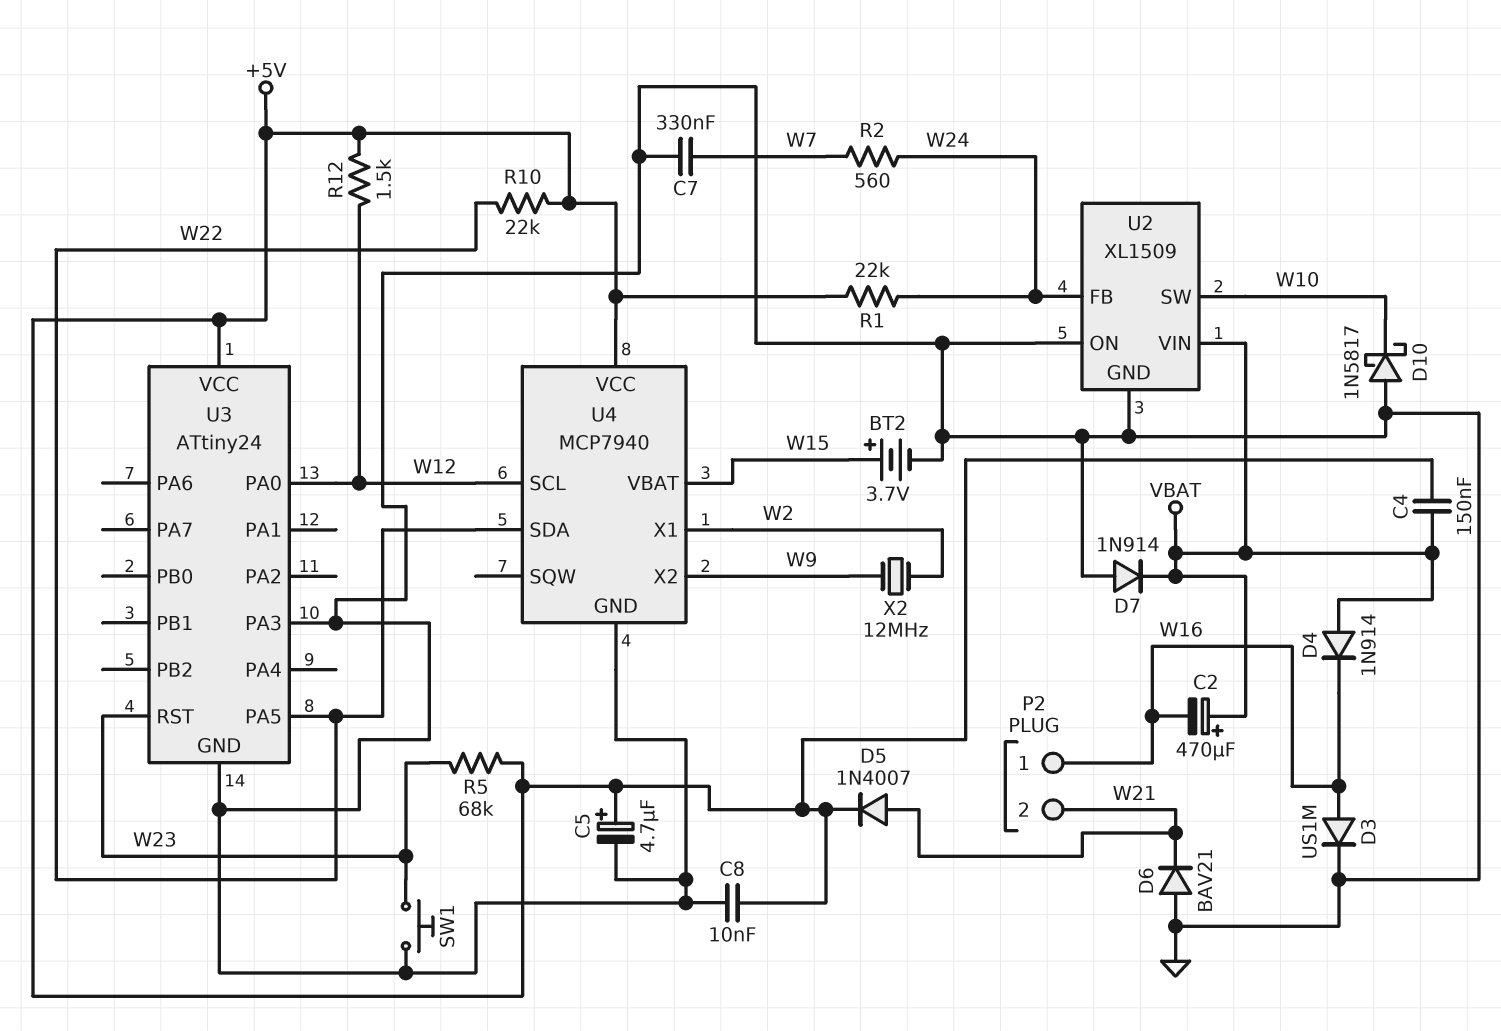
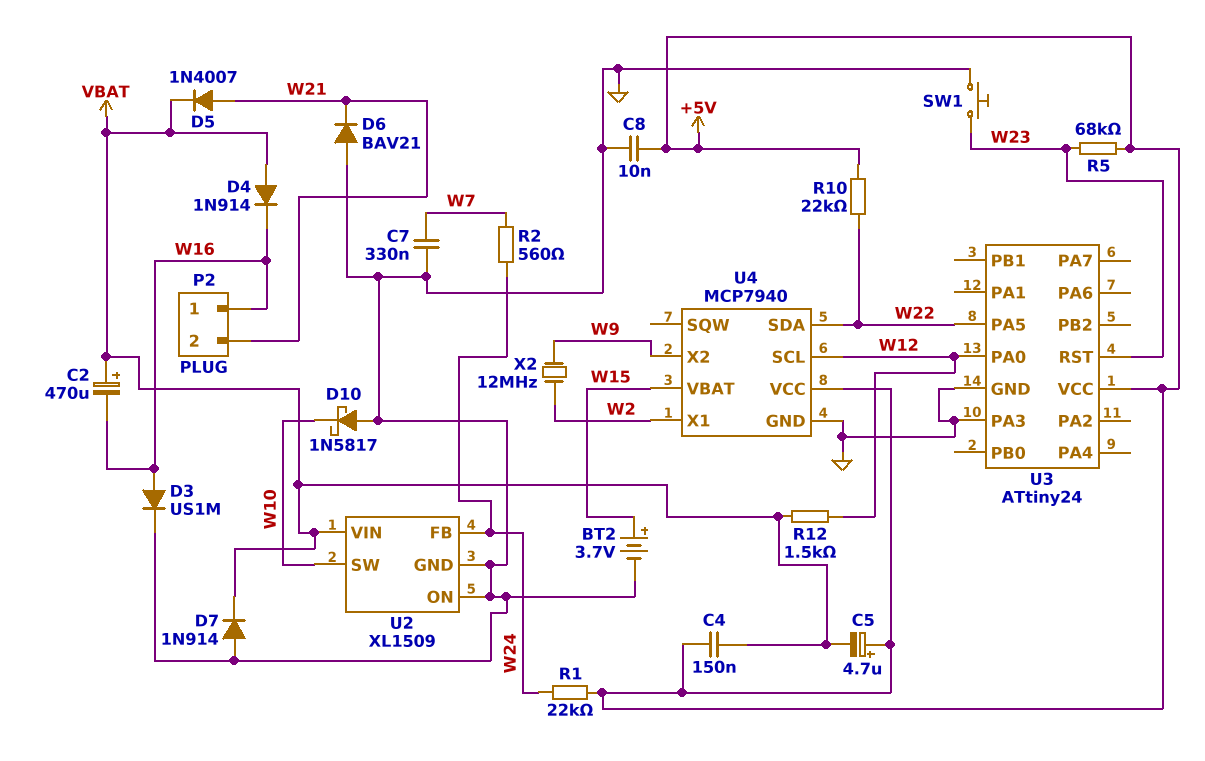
C5: 4.7uF (plus +5V, minus GND) -> 4.7uF (plus +5V, minus VBAT)
D5: diode 1N4007 (A W21, K +5V) -> diode 1N4007 (A W21, K VBAT)
R12: 1.5k (+5V, W12) -> 1.5k (VBAT, W12)

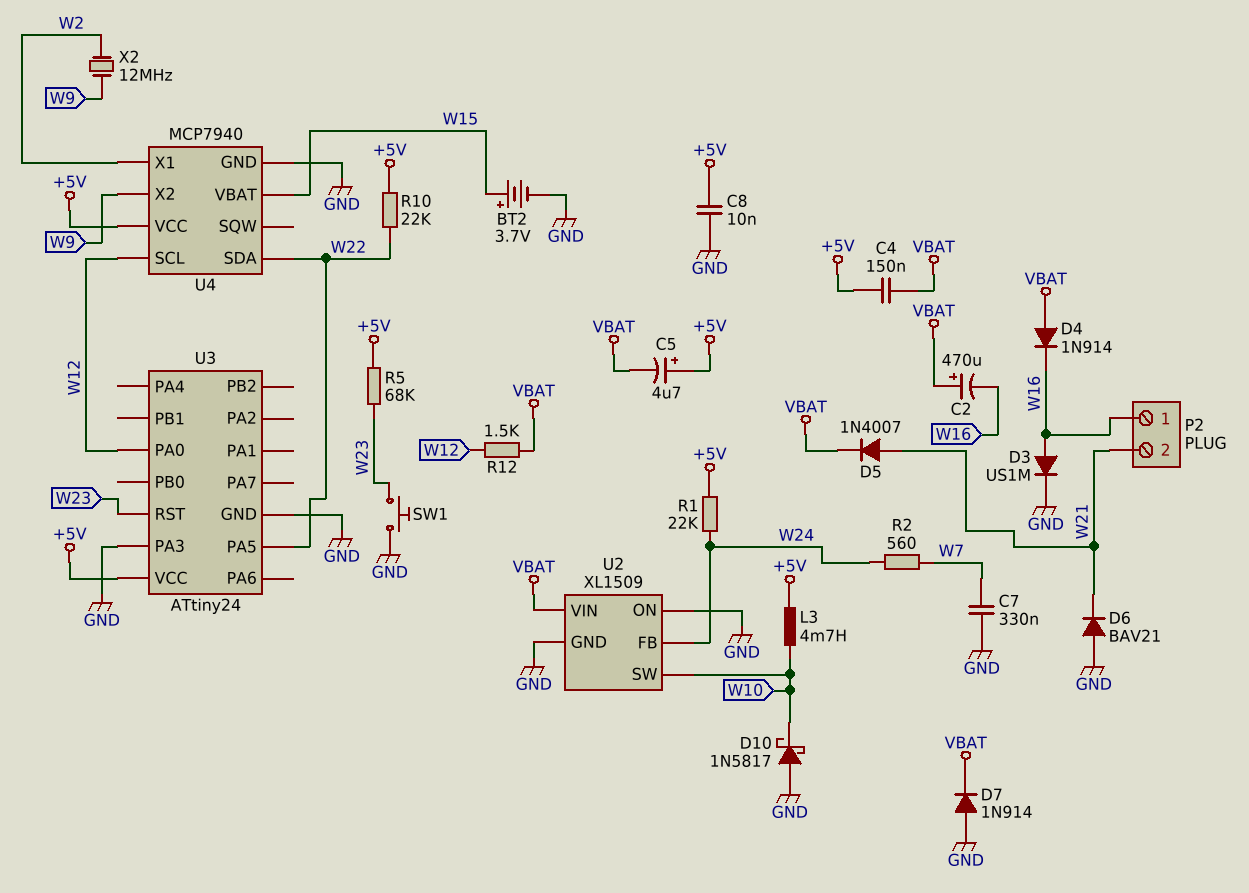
L3: none -> 4.7mH (+5V, W10)

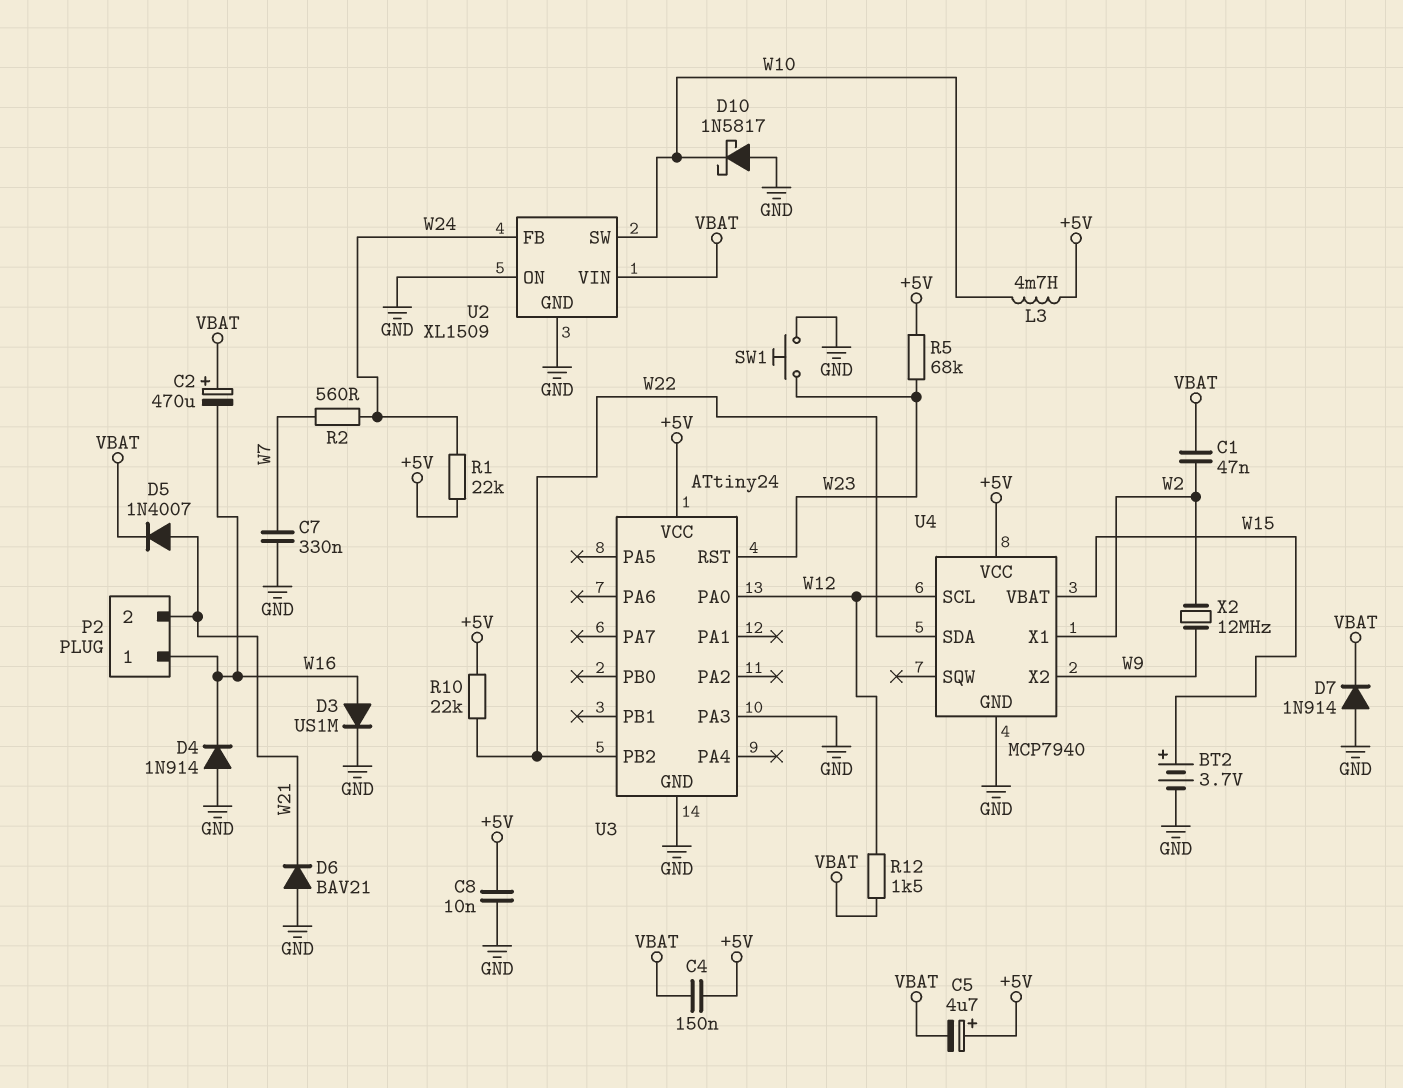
C1: none -> 47nF (VBAT, W2)
D4: diode 1N914 (A VBAT, K W16) -> diode 1N914 (A GND, K W16)
U3 pin PA5: W22 -> none
U3 pin PB2: none -> W22

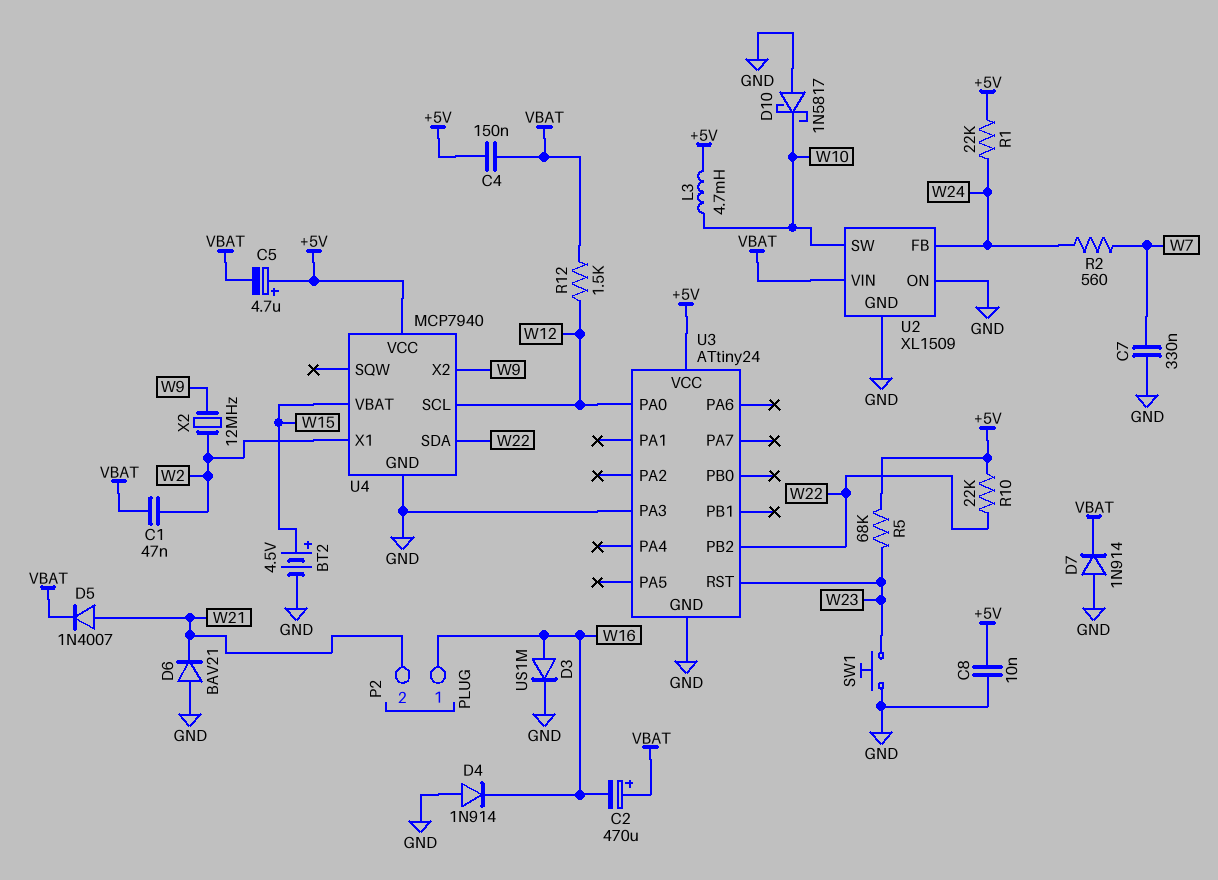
BT2: 3.7V (plus W15, minus GND) -> 4.5V (plus W15, minus GND)

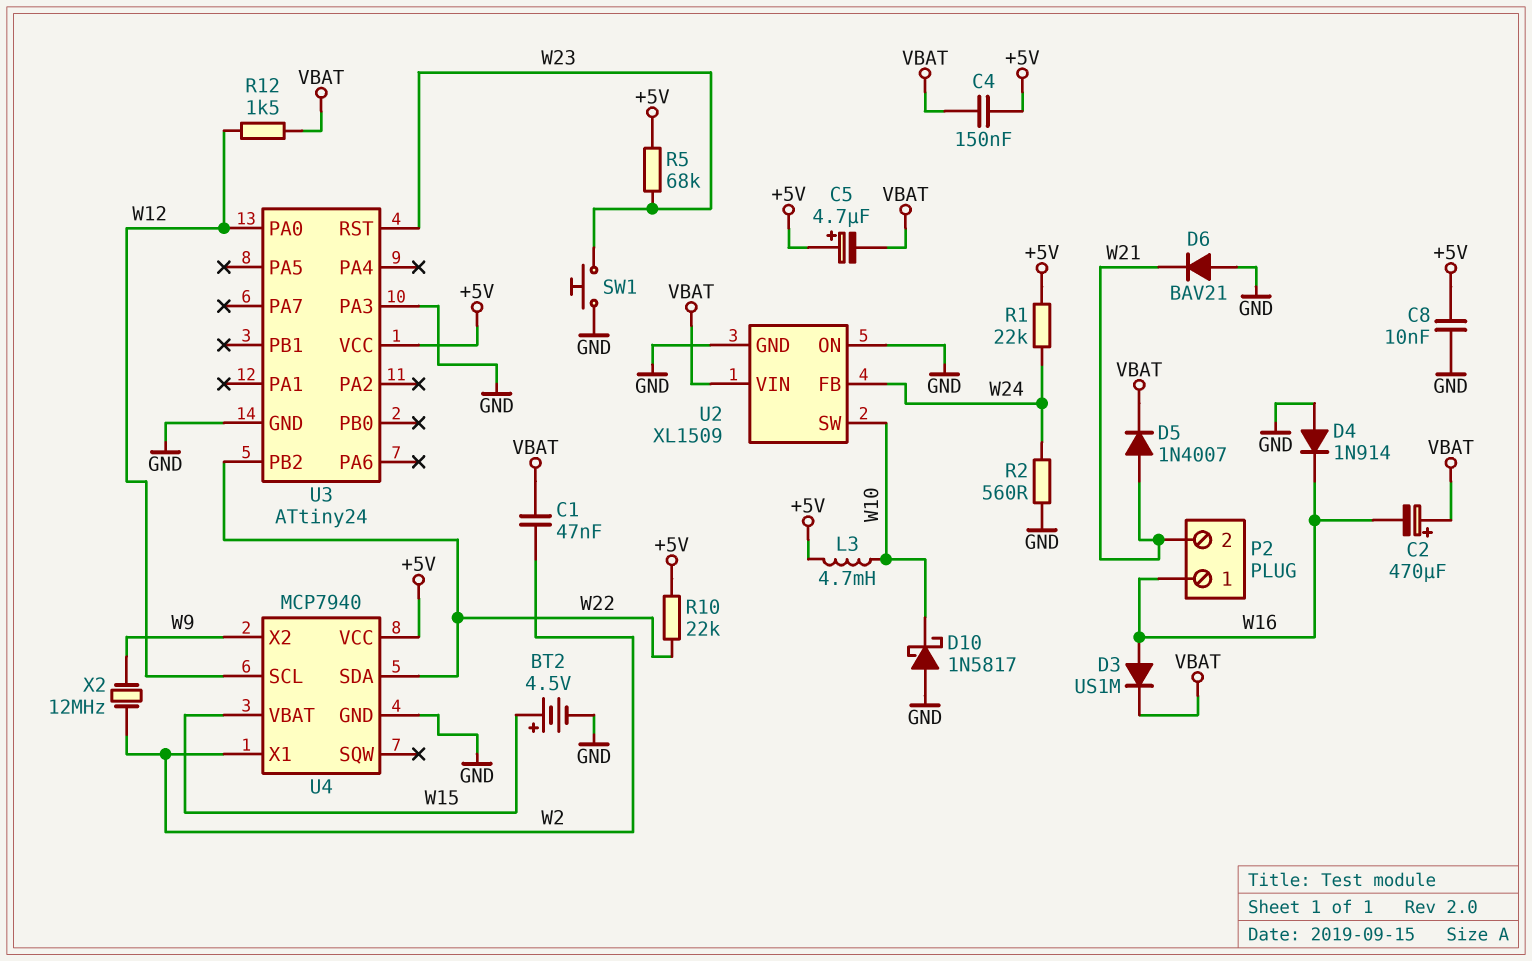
C7: 330nF (GND, W7) -> none
D3: diode US1M (A W16, K GND) -> diode US1M (A W16, K VBAT)
D7: diode 1N914 (A GND, K VBAT) -> none
R2: 560 (W7, W24) -> 560 (GND, W24)

